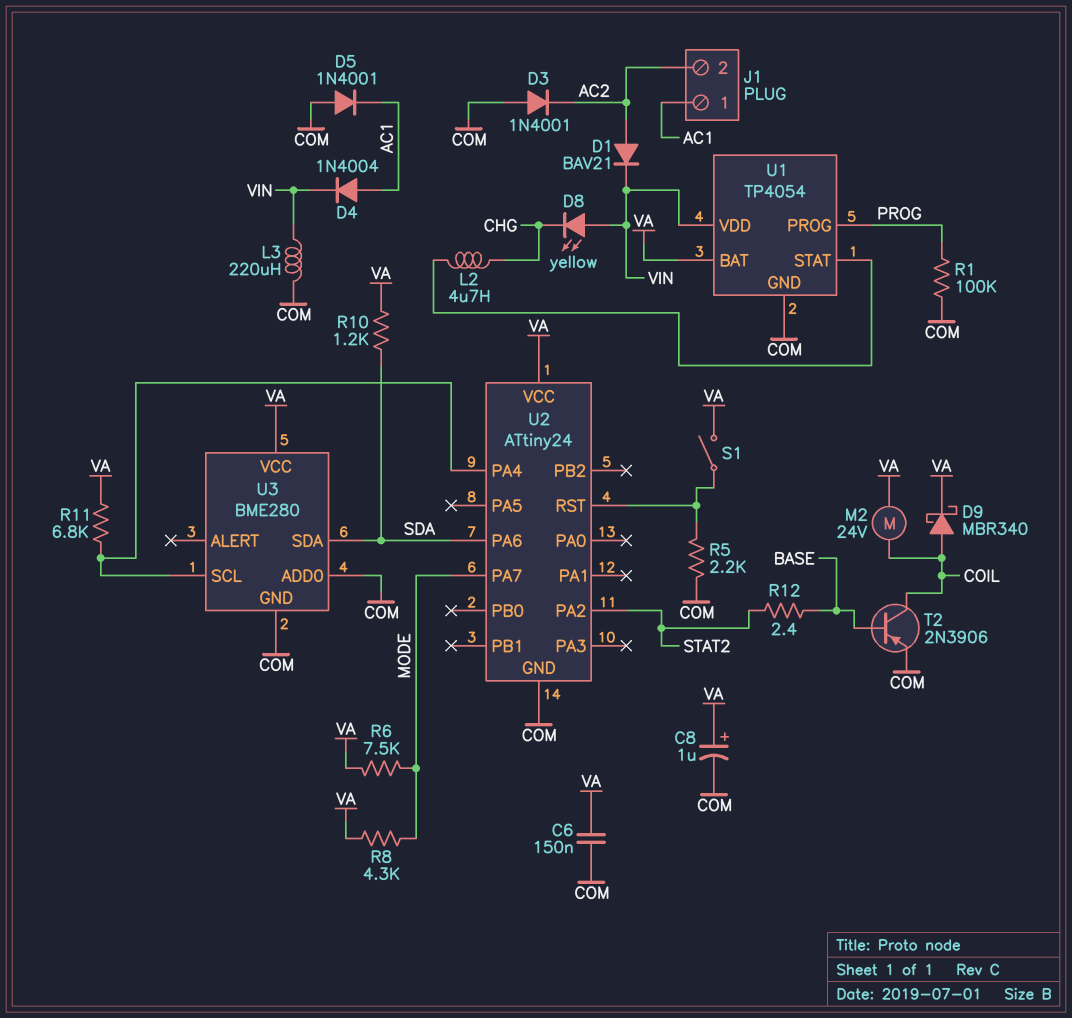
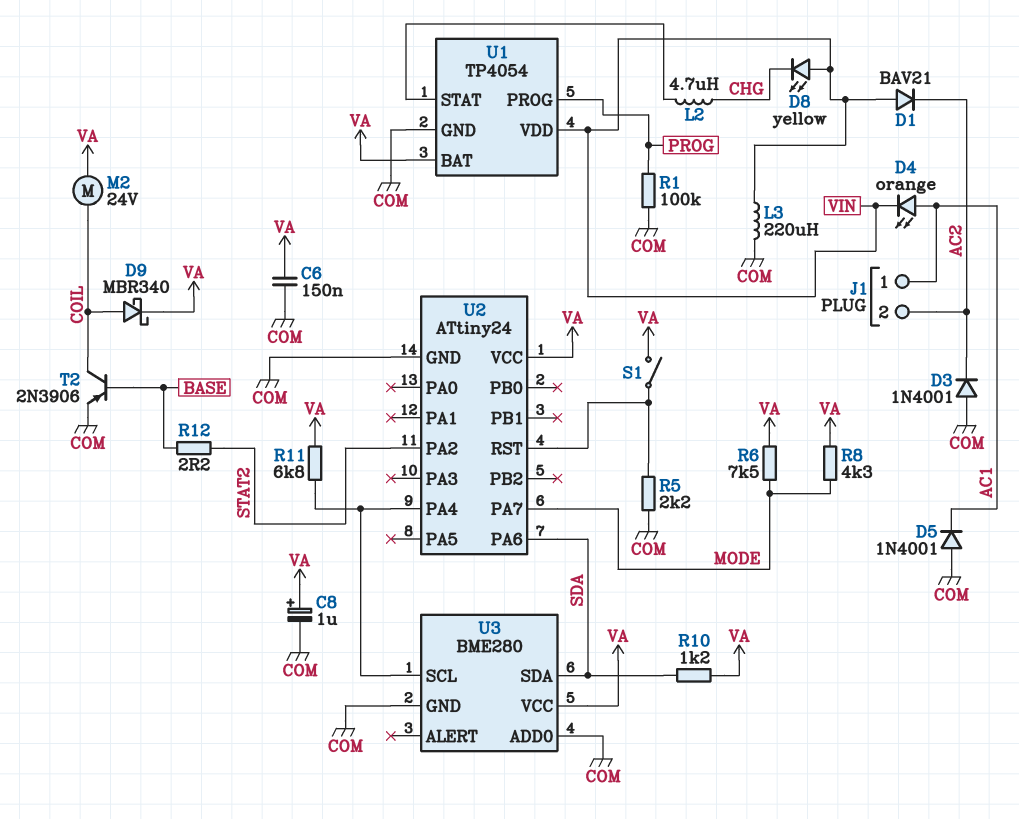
D1: diode BAV21 (A AC2, K VIN) -> diode BAV21 (A VIN, K AC2)
D4: diode 1N4004 (A AC1, K VIN) -> LED orange (A AC1, K VIN)
R12: 2.4 (BASE, STAT2) -> 2.2 (BASE, STAT2)

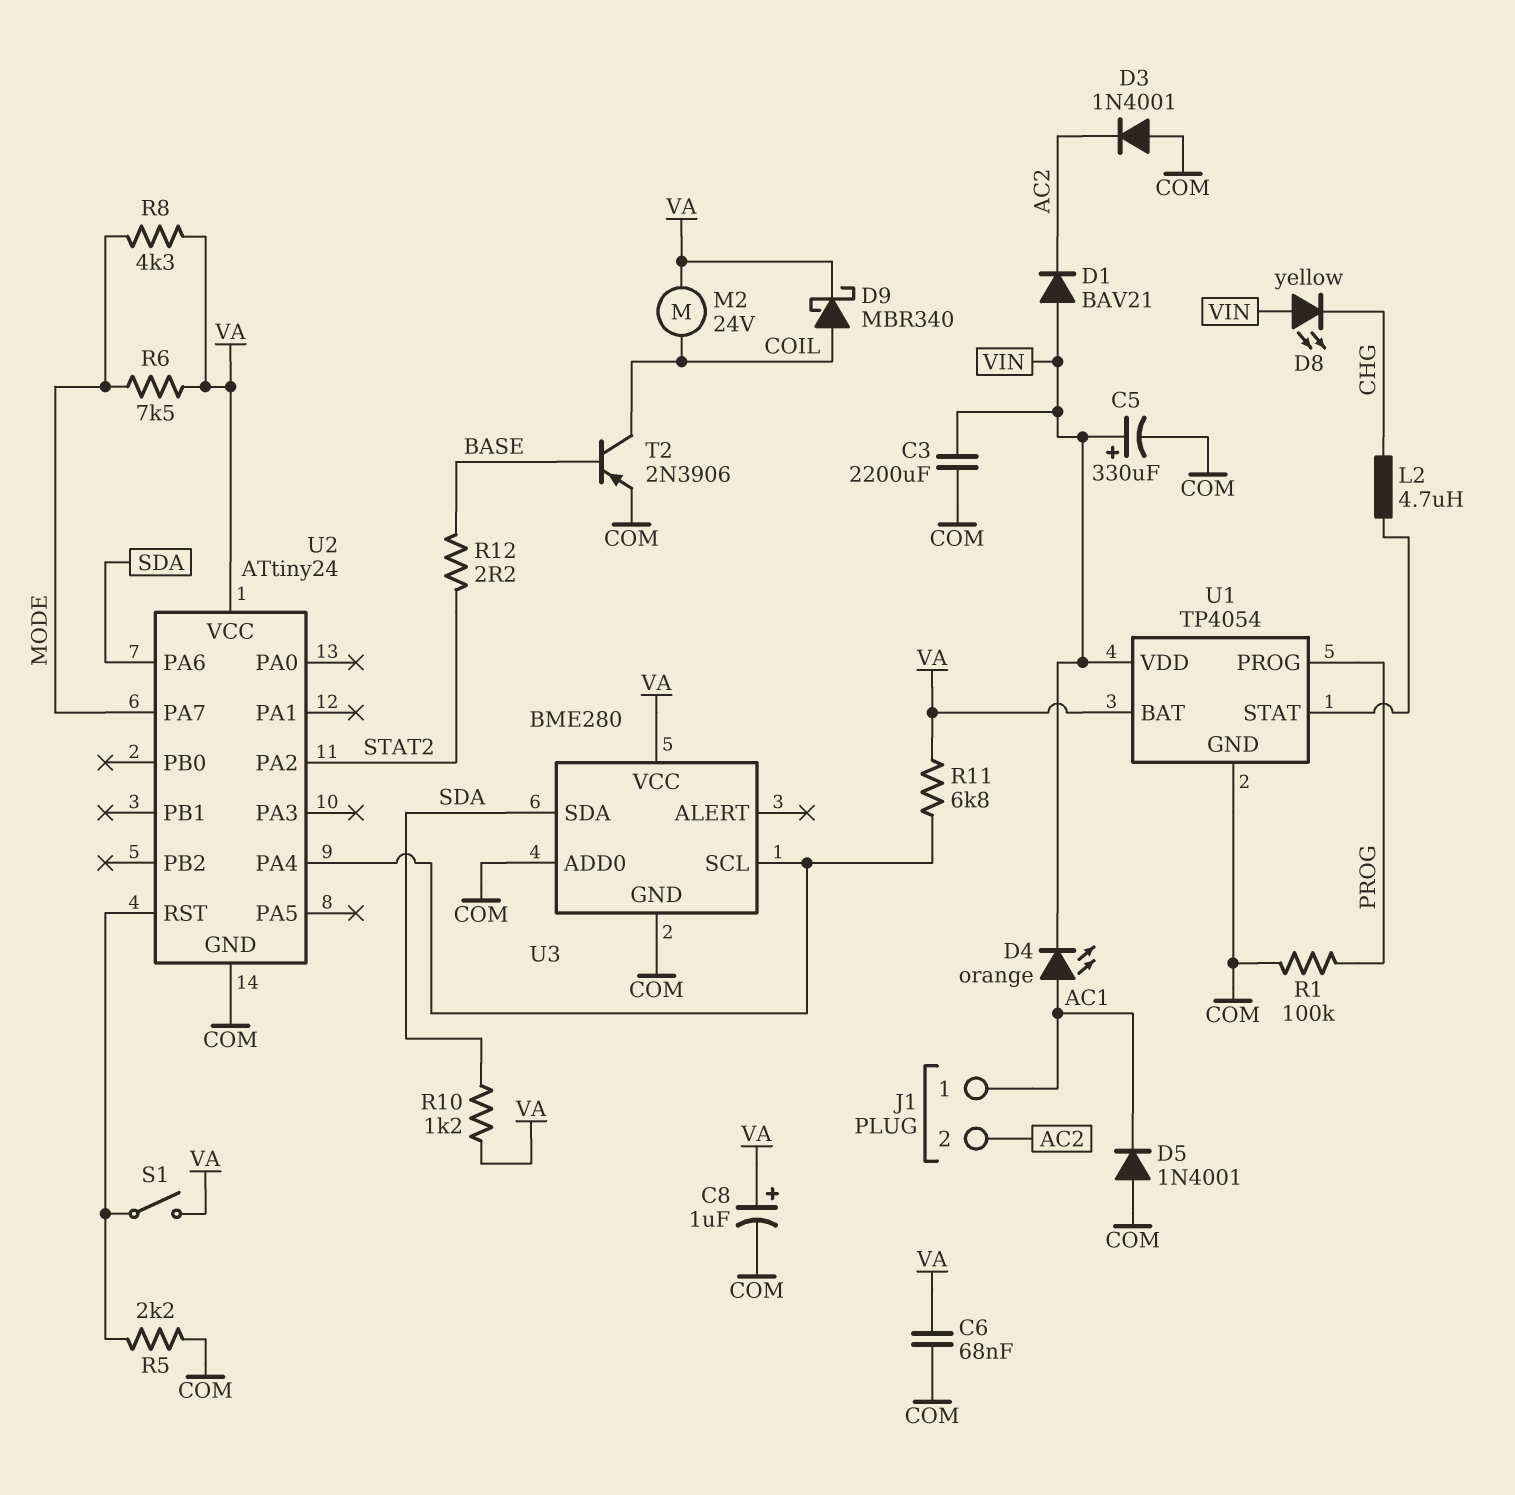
C3: none -> 2200uF (COM, VIN)
C5: none -> 330uF (plus VIN, minus COM)
C6: 150nF (COM, VA) -> 68nF (COM, VA)
L3: 220uH (COM, VIN) -> none

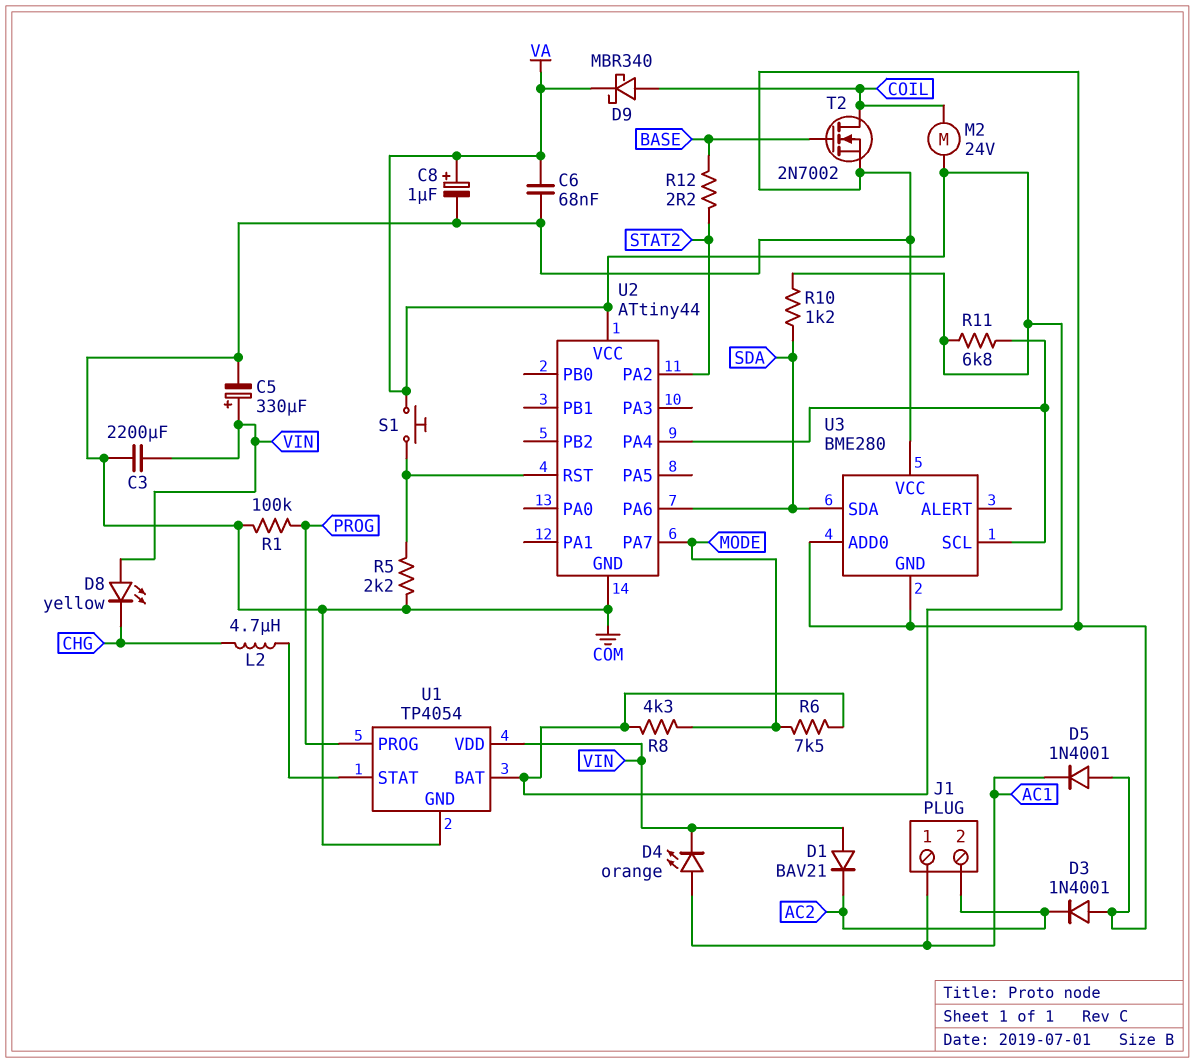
S1: switch (U2/RST, VA) -> button (U2/RST, VA)
T2: PNP 2N3906 (B BASE, C COIL, E COM) -> NMOS 2N7002 (G BASE, D COIL, S COM)
U2: ATtiny24 -> ATtiny44
U3 pin VCC: VA -> COM

